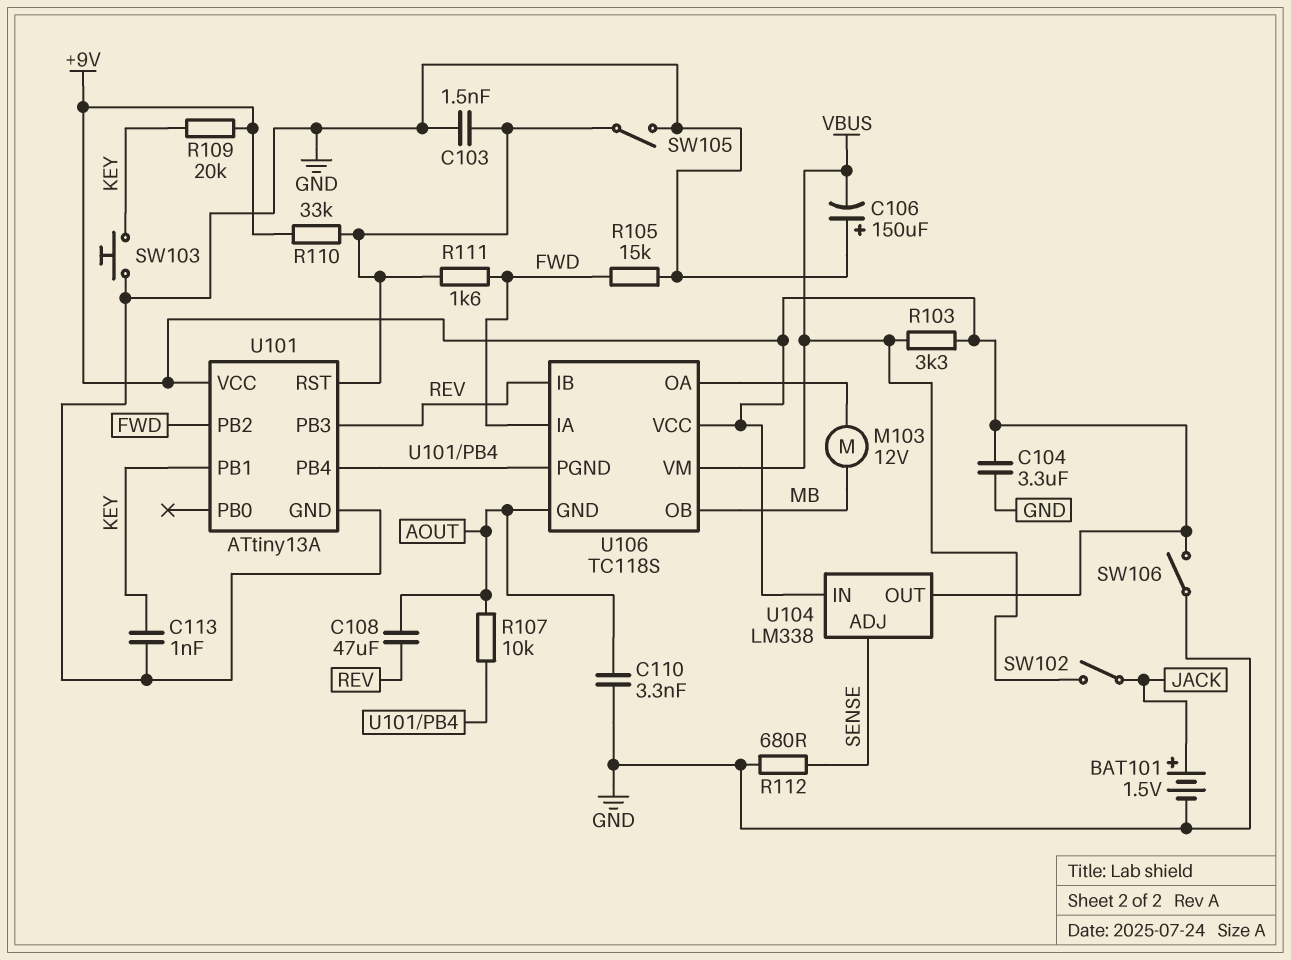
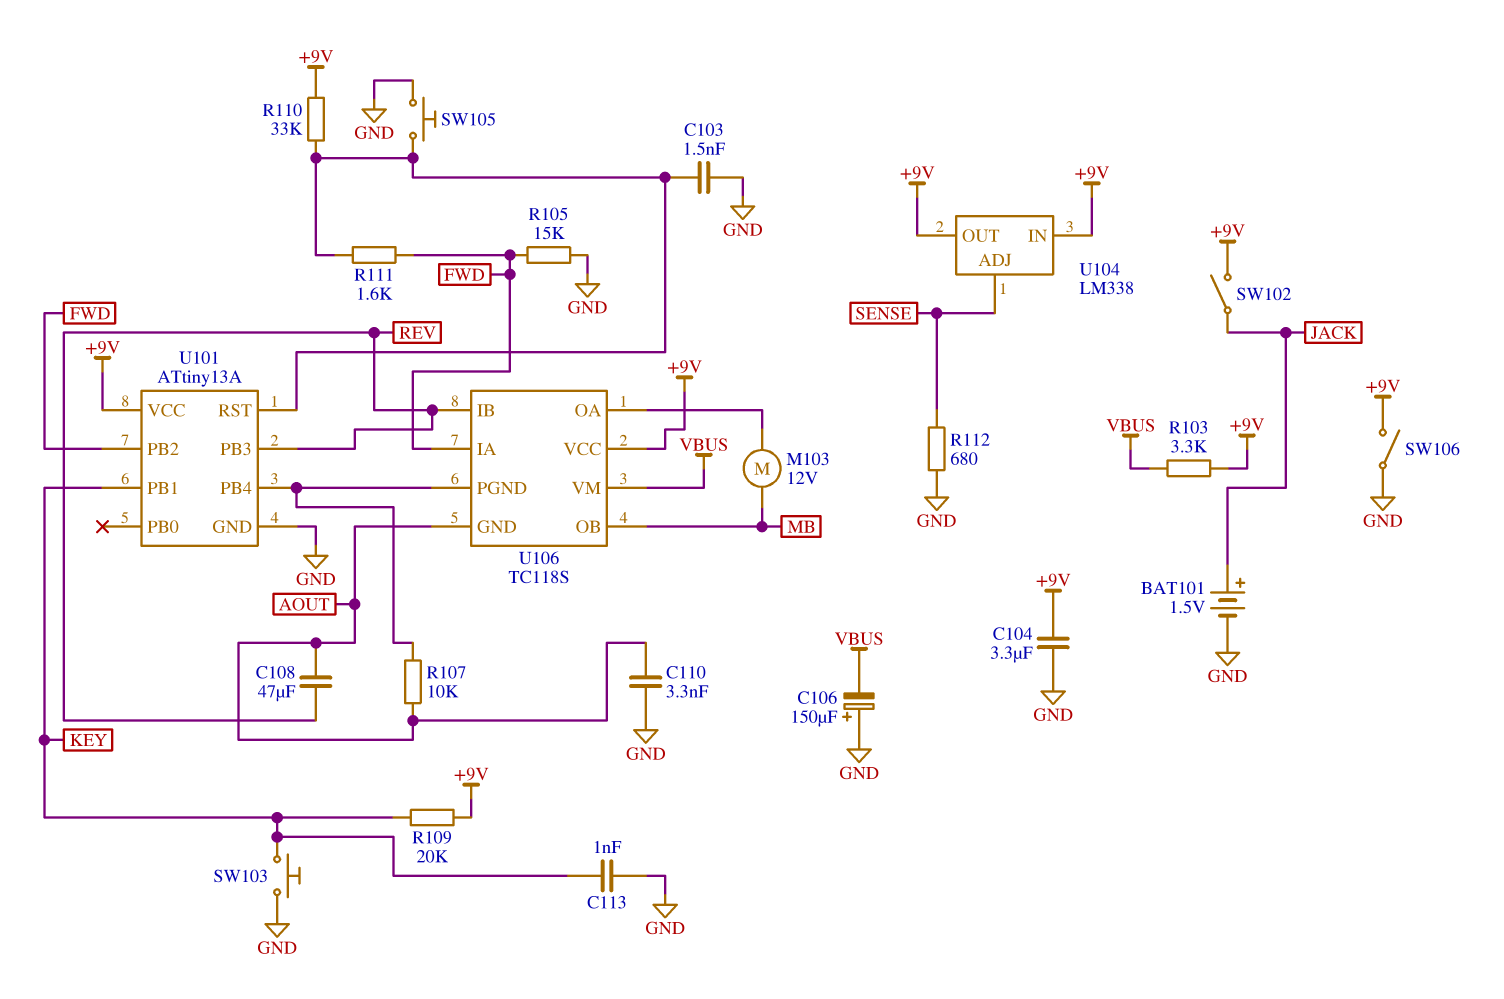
SW102: switch (JACK, VBUS) -> switch (+9V, JACK)
SW105: switch (GND, U101/RST) -> button (GND, U101/RST)

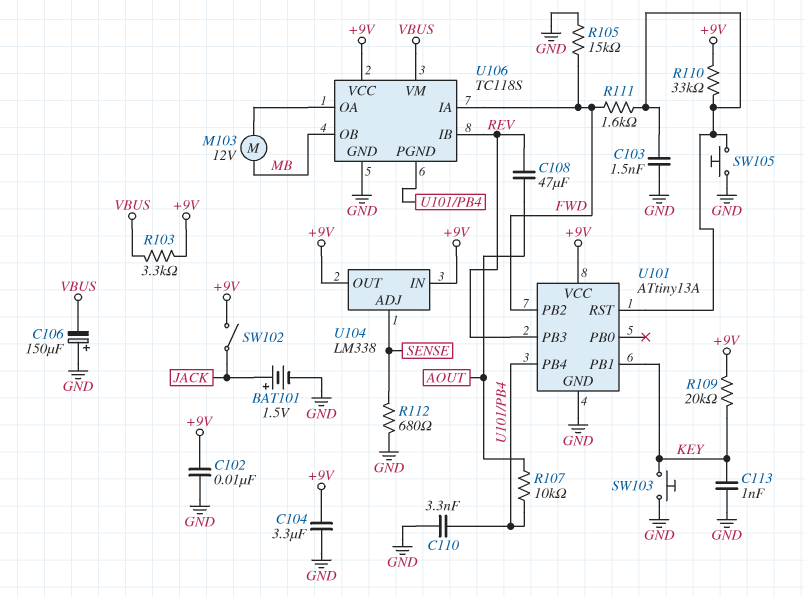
C102: none -> 10nF (+9V, GND)
C110: 3.3nF (AOUT, GND) -> 3.3nF (GND, U101/PB4)
SW106: switch (+9V, GND) -> none
U106 pin GND: AOUT -> GND

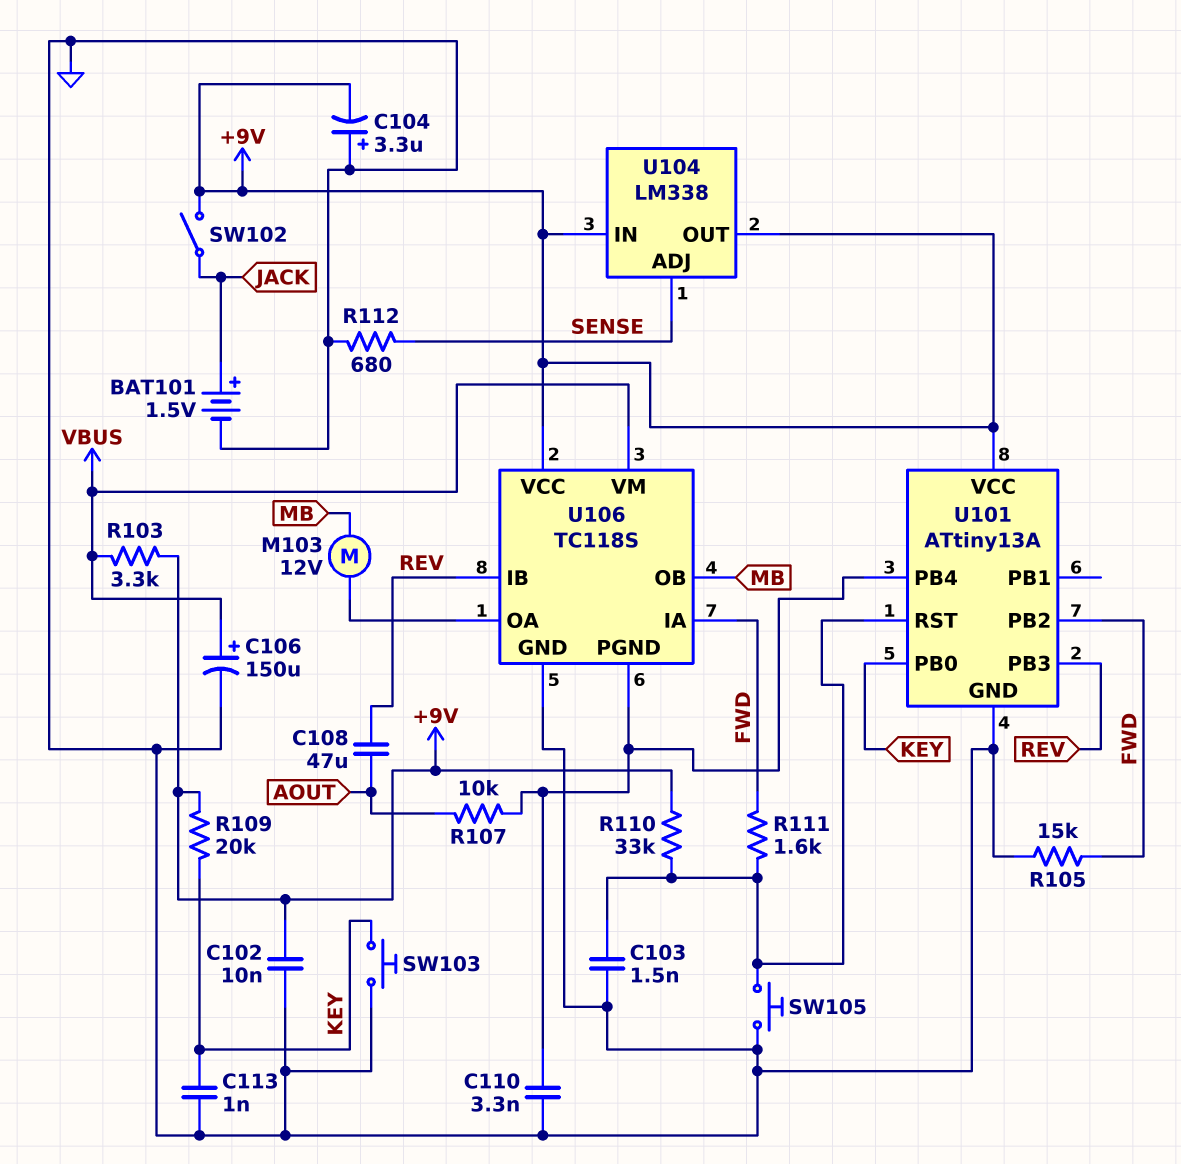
C104: 3.3uF (+9V, GND) -> 3.3uF (plus GND, minus +9V)
C106: 150uF (plus GND, minus VBUS) -> 150uF (plus VBUS, minus GND)
U101 pin PB0: none -> KEY
U101 pin PB1: KEY -> none

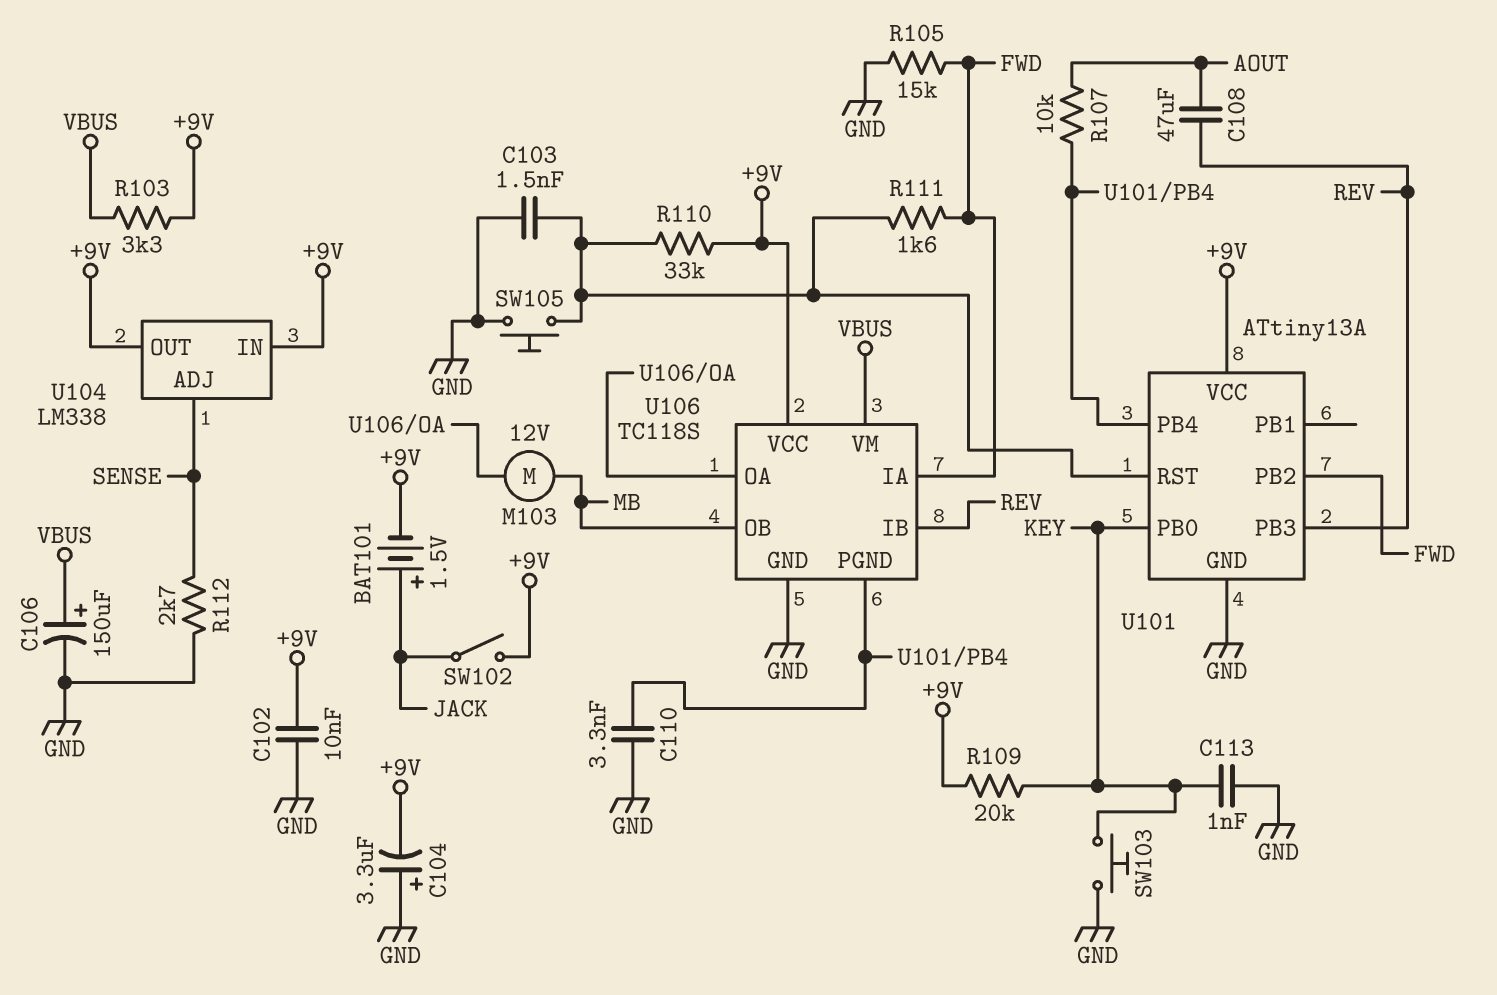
BAT101: 1.5V (plus JACK, minus GND) -> 1.5V (plus JACK, minus +9V)
R112: 680 (GND, SENSE) -> 2.7k (GND, SENSE)

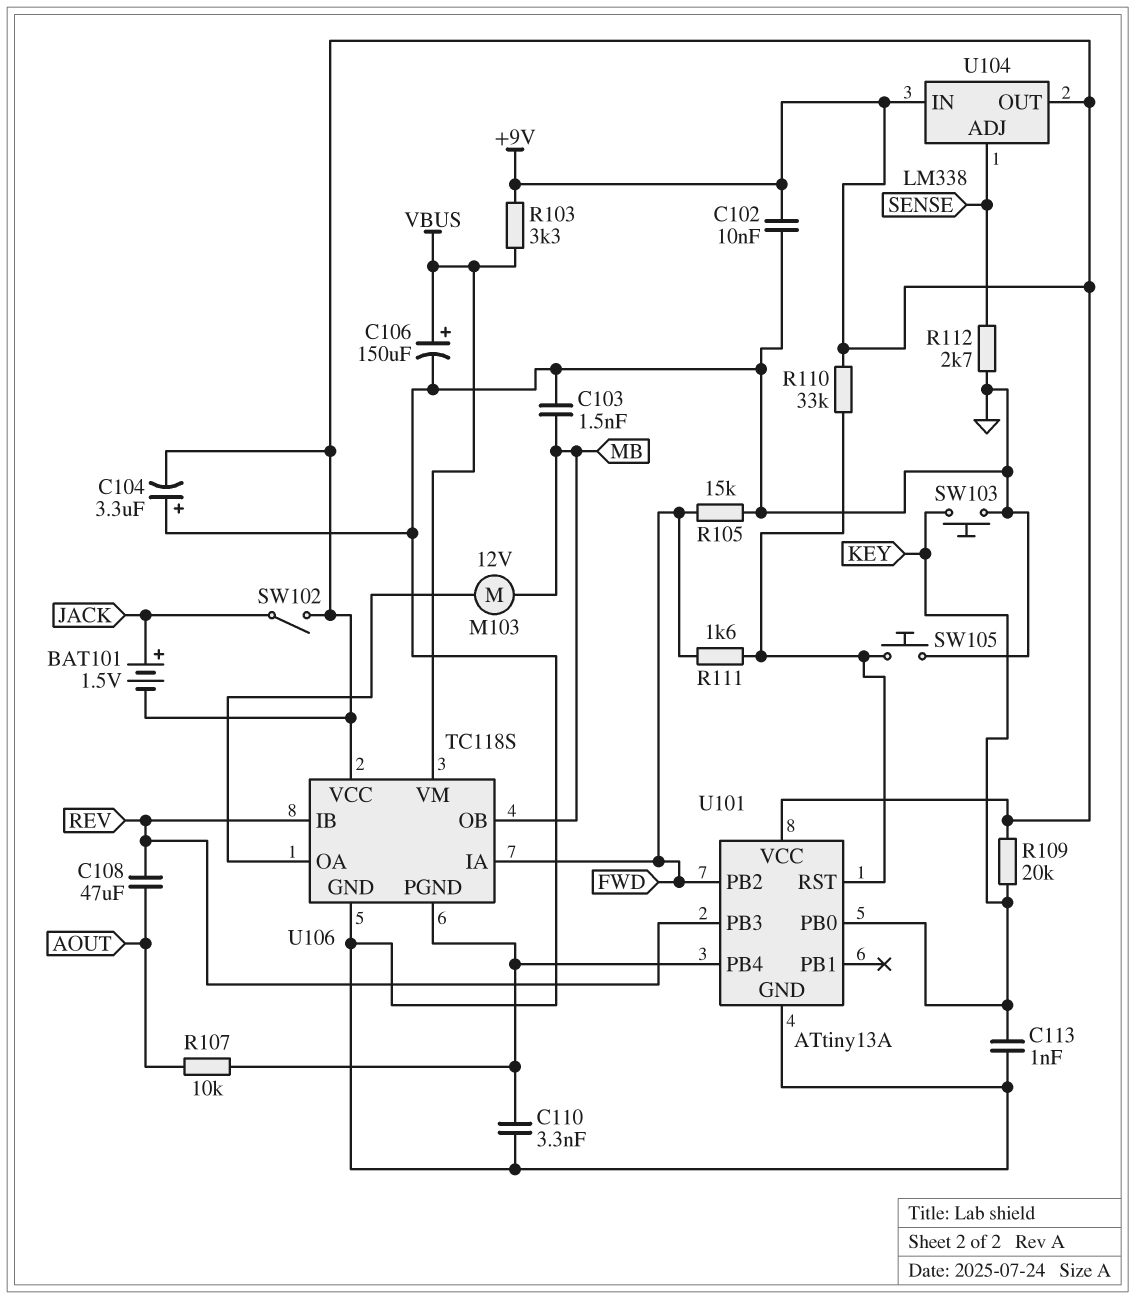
C103: 1.5nF (GND, U101/RST) -> 1.5nF (GND, MB)

